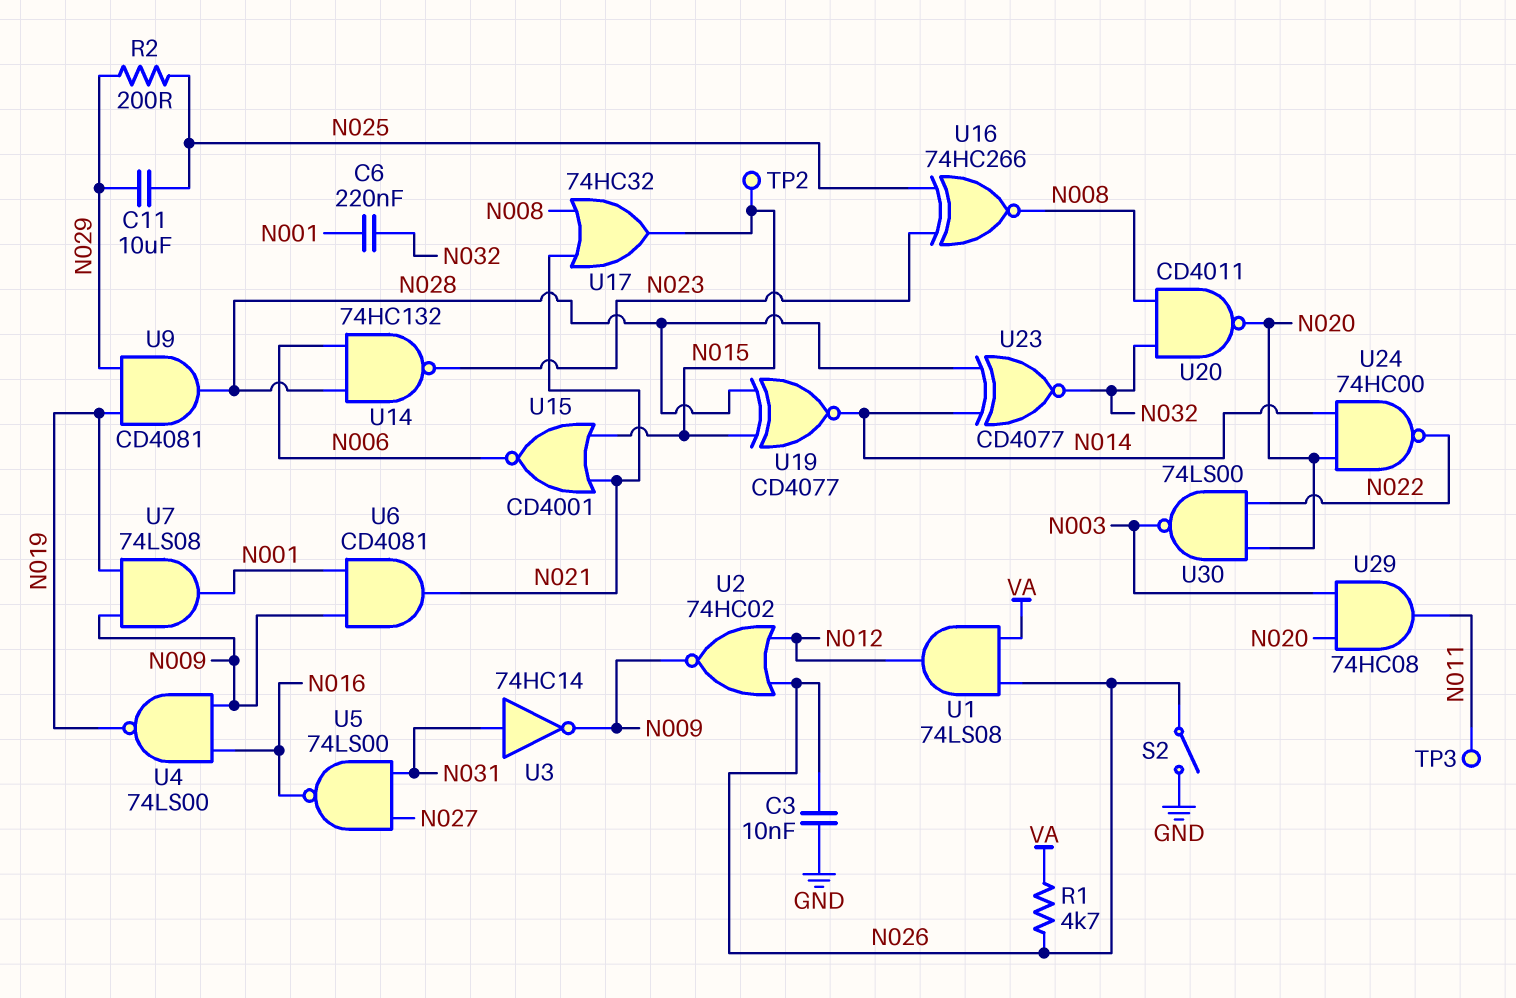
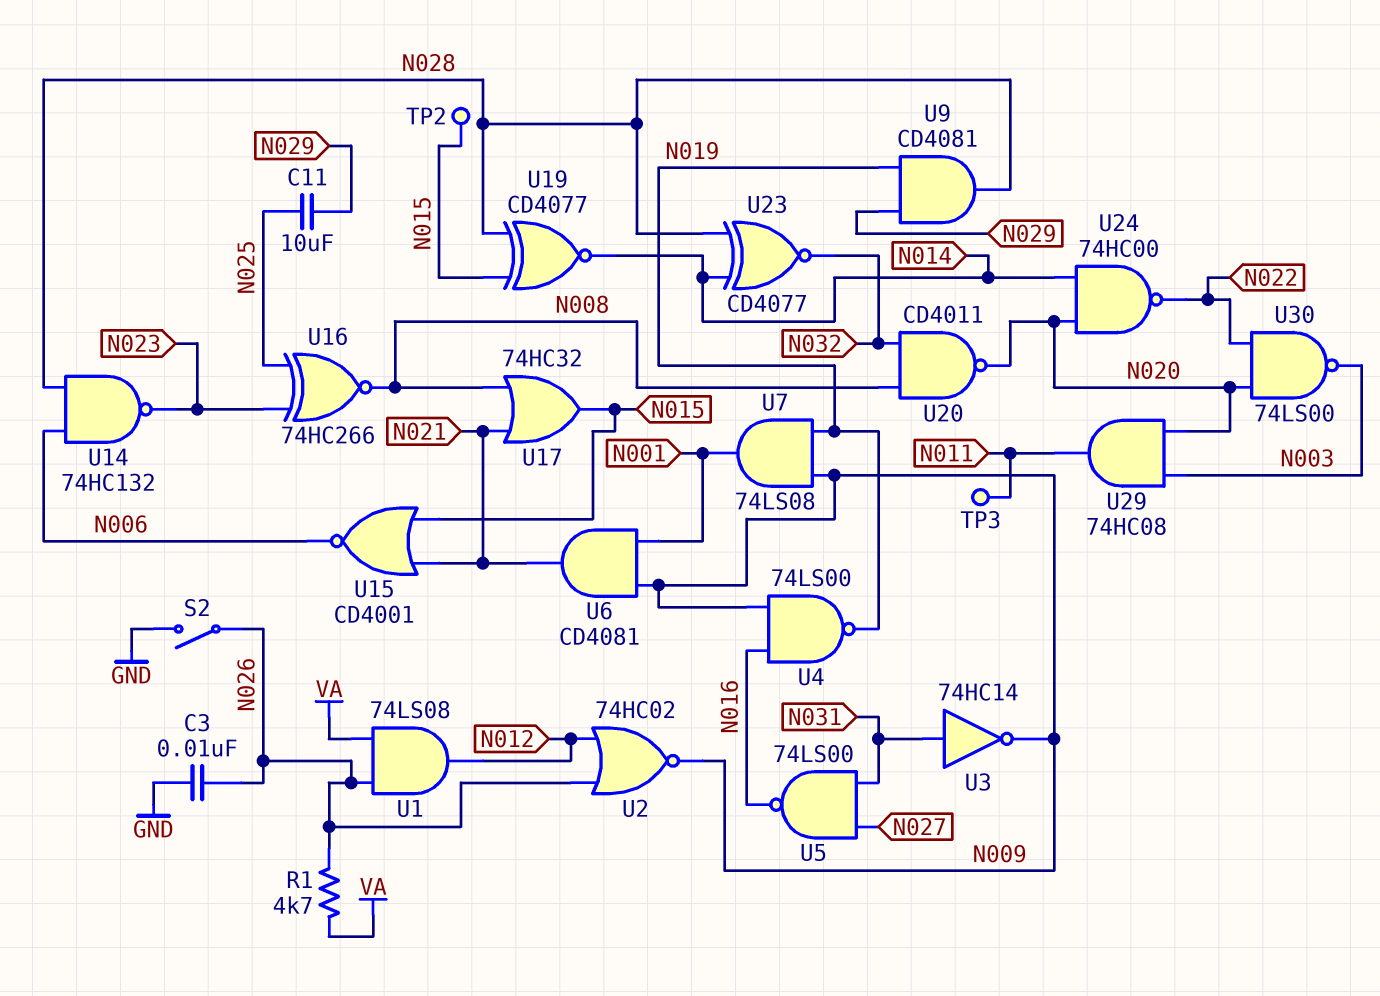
C6: 220nF (N001, N032) -> none
R2: 200 (N025, N029) -> none

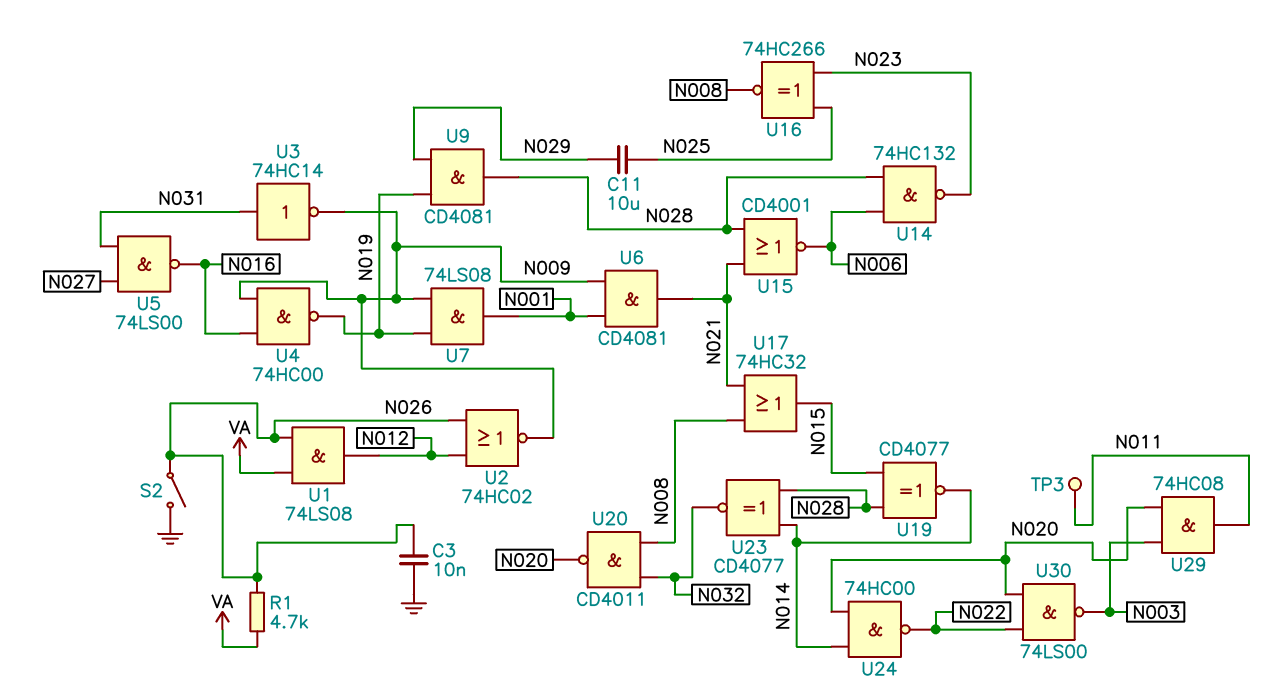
TP2: test point (N015) -> none
U4: NAND 74LS00 (in N009, in N016, out N019) -> NAND 74HC00 (in N009, in N016, out N019)
U15: NOR CD4001 (in N015, in N021, out N006) -> NOR CD4001 (in N021, in N028, out N006)

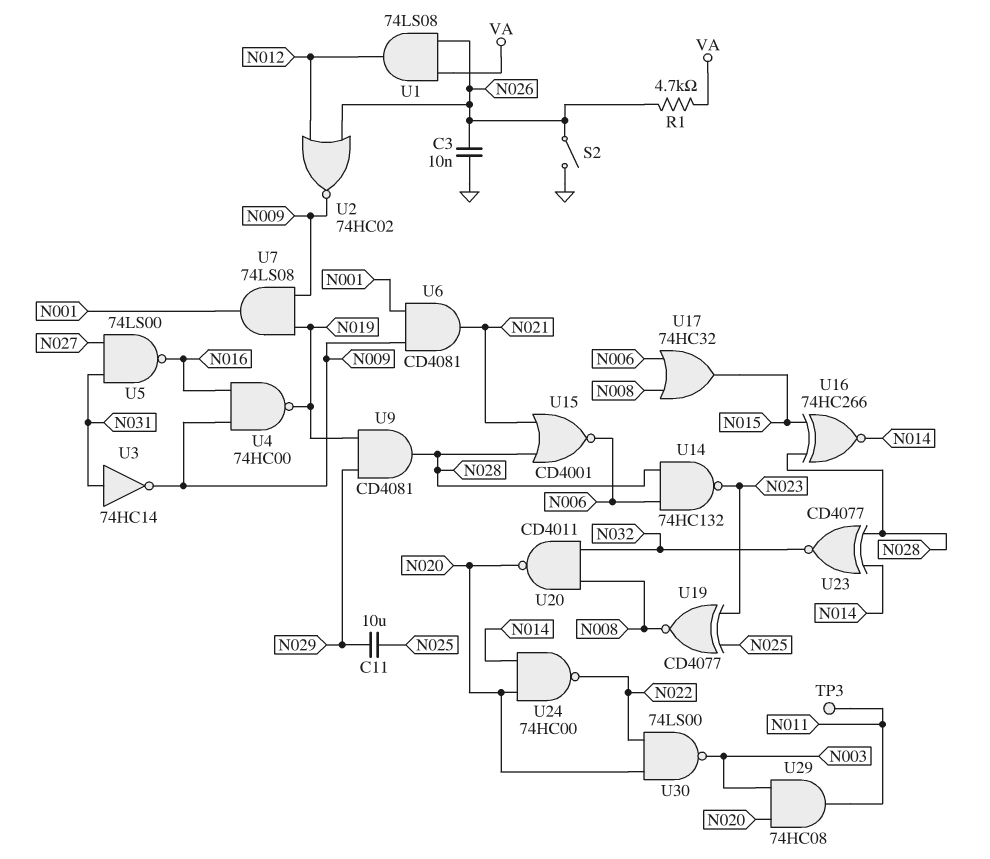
U16: XNOR 74HC266 (in N023, in N025, out N008) -> XNOR 74HC266 (in N015, in N028, out N014)
U17: OR 74HC32 (in N008, in N021, out N015) -> OR 74HC32 (in N006, in N008, out N015)
U19: XNOR CD4077 (in N015, in N028, out N014) -> XNOR CD4077 (in N023, in N025, out N008)

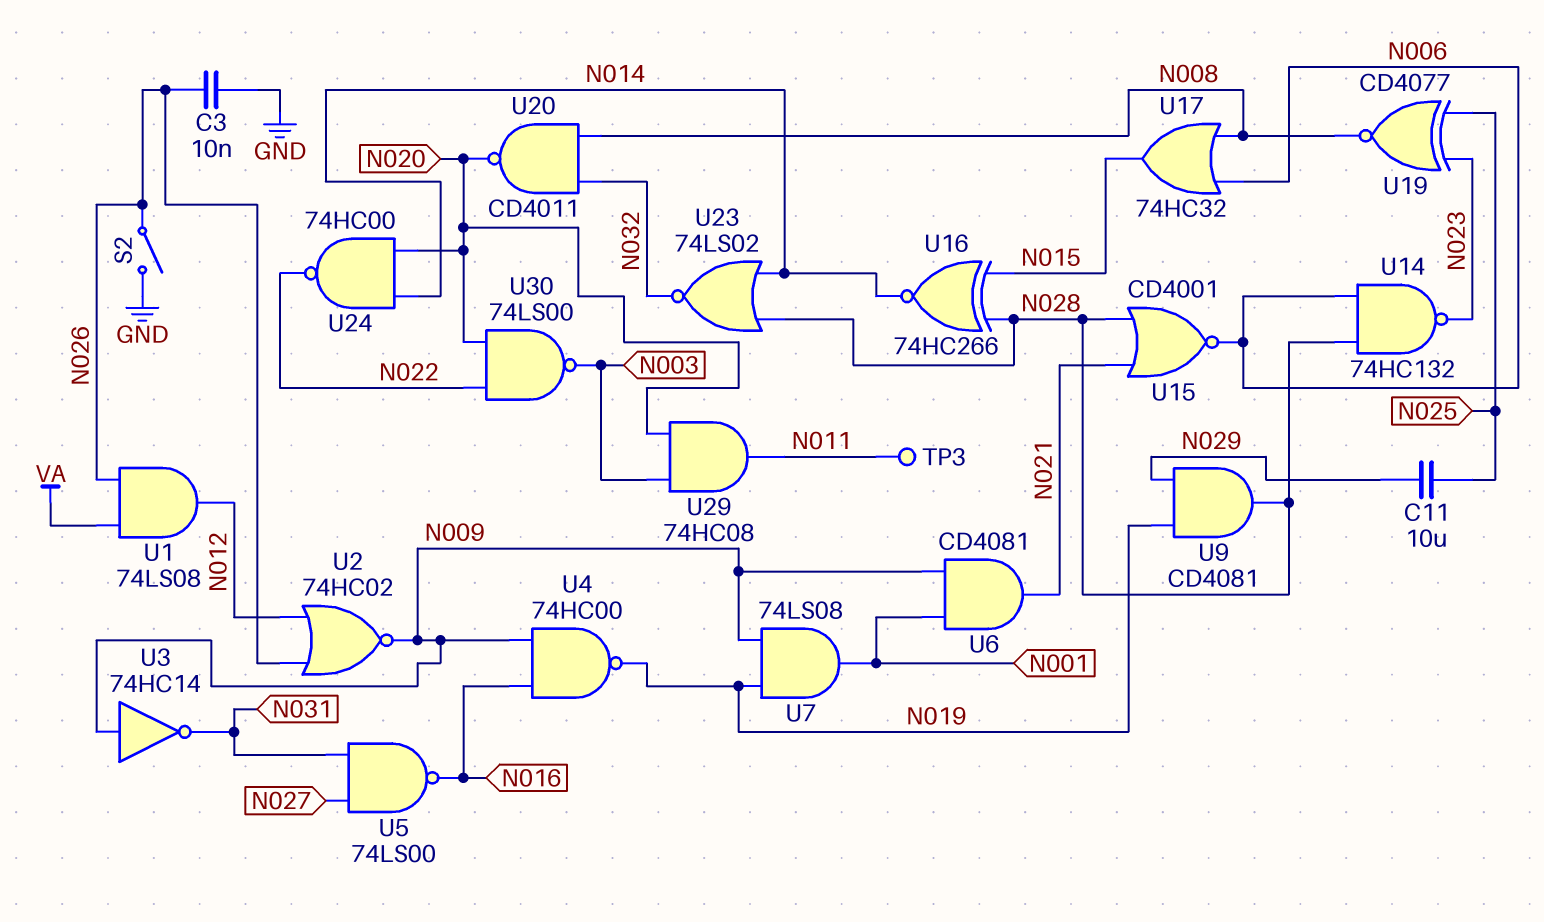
R1: 4.7k (N026, VA) -> none
U3: NOT 74HC14 (in N031, out N009) -> NOT 74HC14 (in N009, out N031)
U23: XNOR CD4077 (in N014, in N028, out N032) -> NOR 74LS02 (in N014, in N028, out N032)

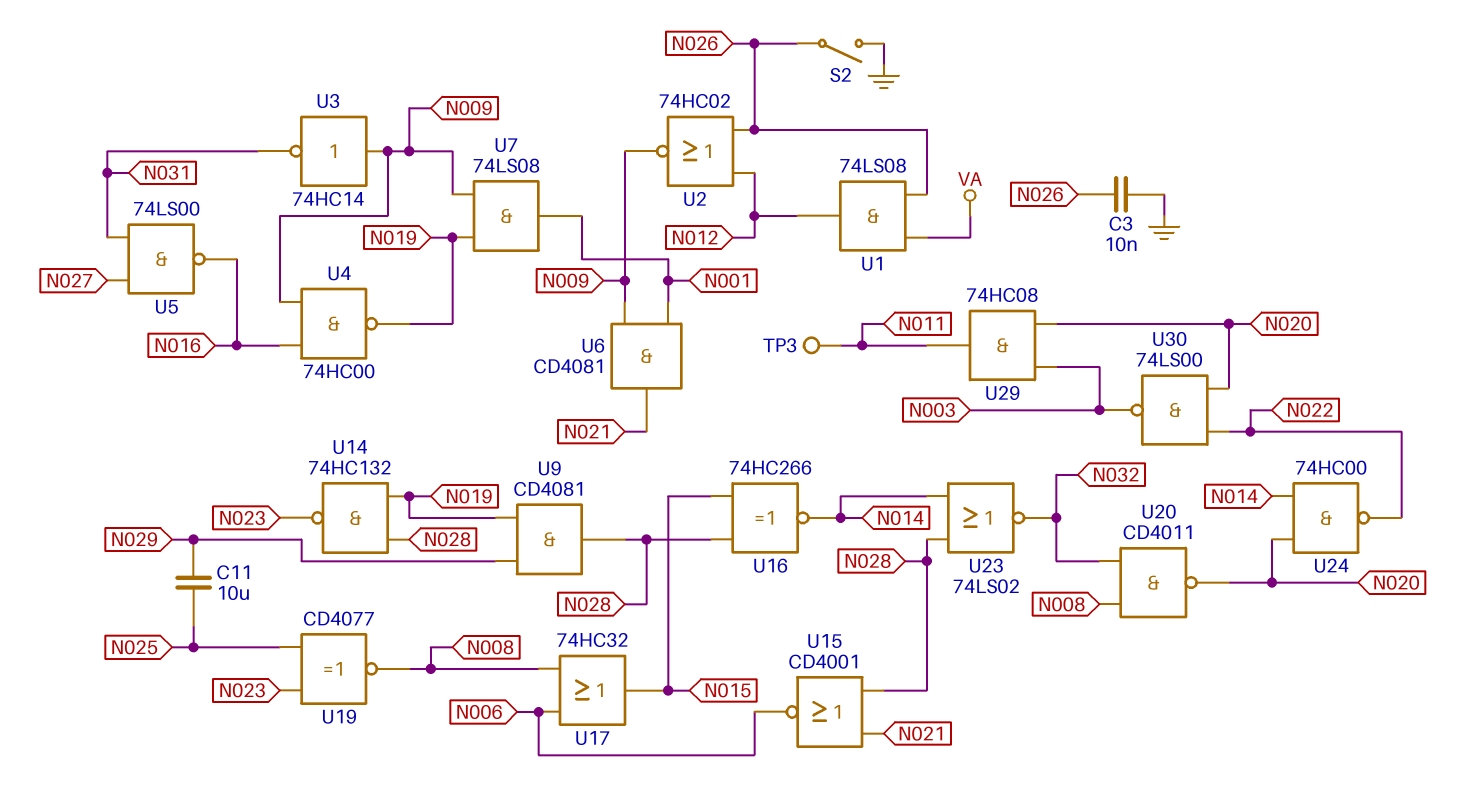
U14: NAND 74HC132 (in N006, in N028, out N023) -> NAND 74HC132 (in N019, in N028, out N023)

